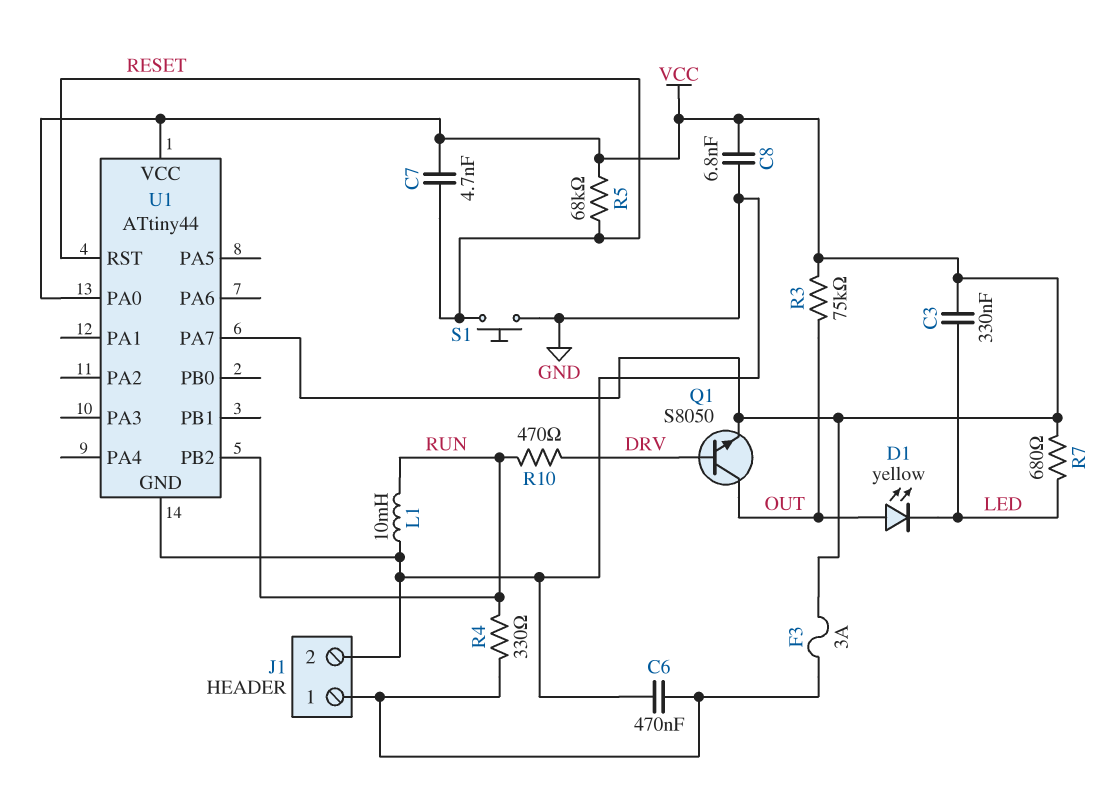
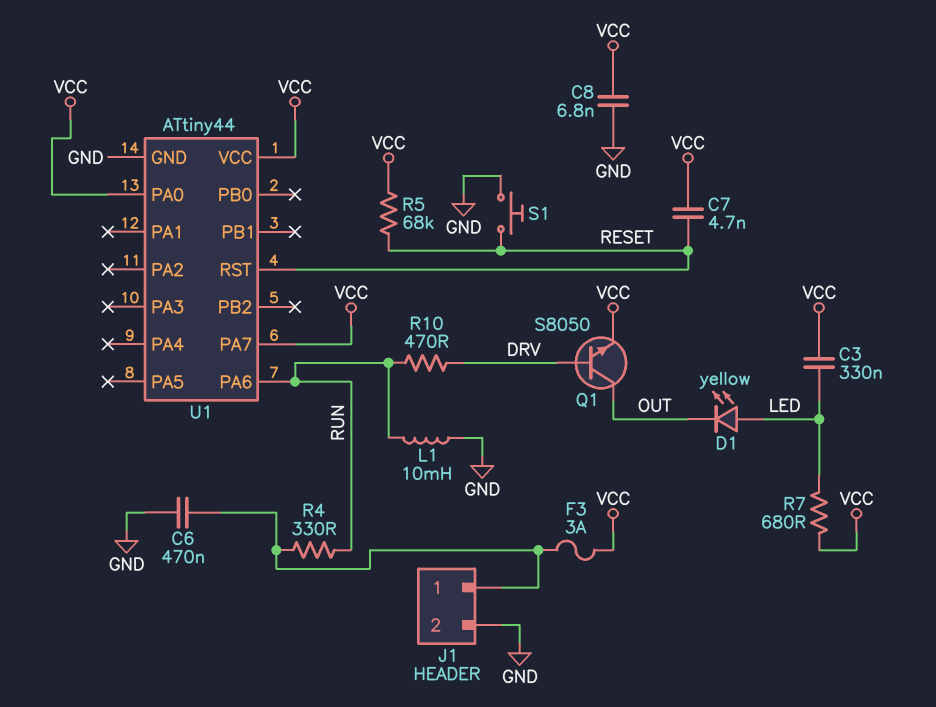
D1: LED yellow (A OUT, K LED) -> LED yellow (A LED, K OUT)
R3: 75k (OUT, VCC) -> none
U1 pin PA6: none -> RUN
U1 pin PB2: RUN -> none

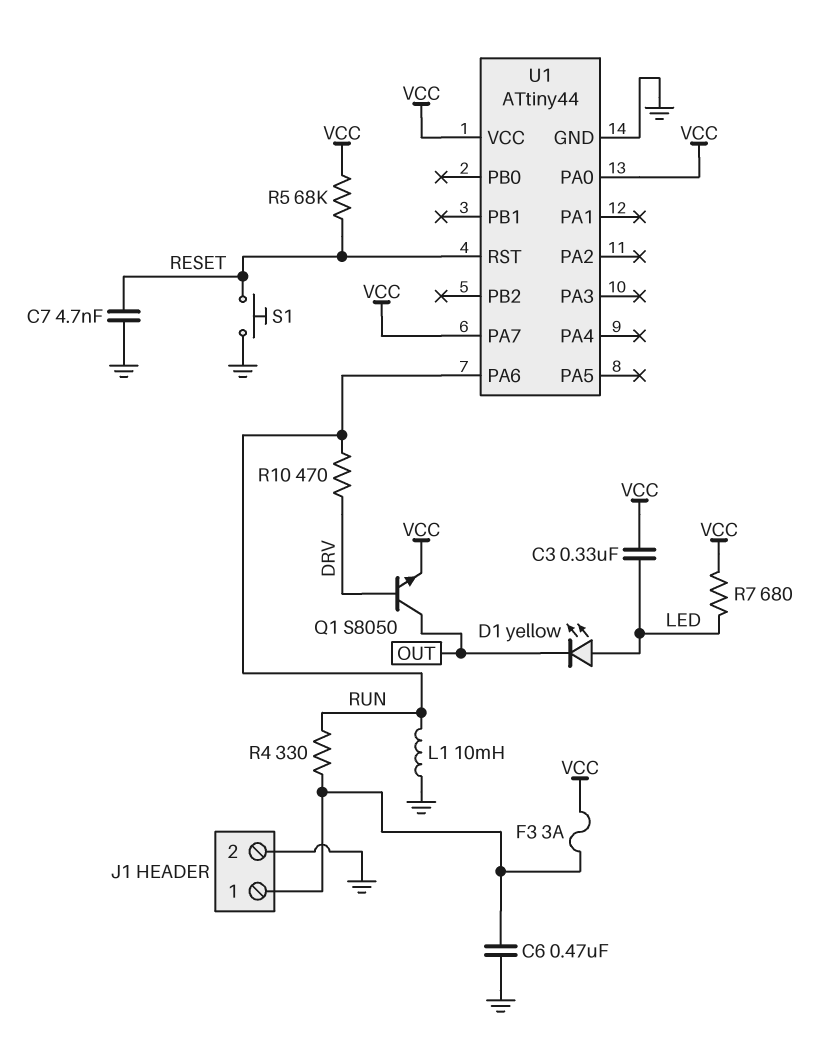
C7: 4.7nF (RESET, VCC) -> 4.7nF (GND, RESET)
C8: 6.8nF (GND, VCC) -> none

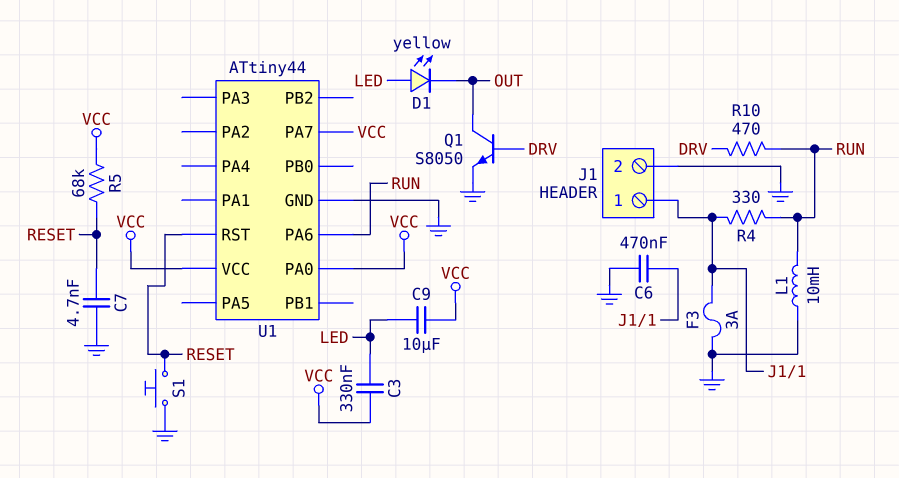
C9: none -> 10uF (LED, VCC)
F3: 3A (J1/1, VCC) -> 3A (GND, J1/1)
Q1: NPN S8050 (B DRV, C OUT, E VCC) -> NPN S8050 (B DRV, C OUT, E GND)
R7: 680 (LED, VCC) -> none

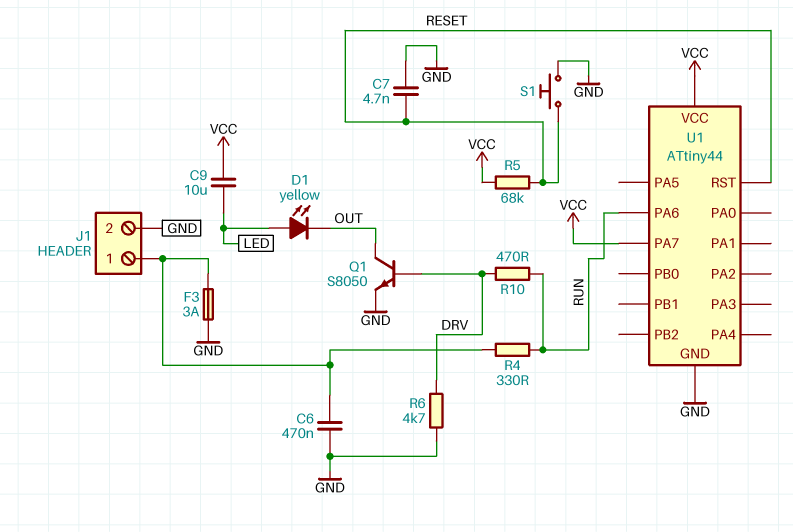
C3: 330nF (LED, VCC) -> none
L1: 10mH (GND, RUN) -> none
R6: none -> 4.7k (DRV, GND)
U1 pin PA0: VCC -> none

